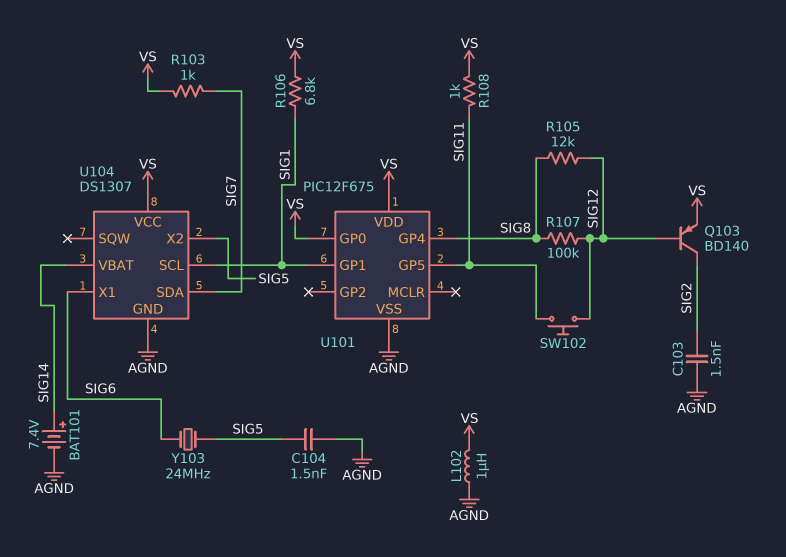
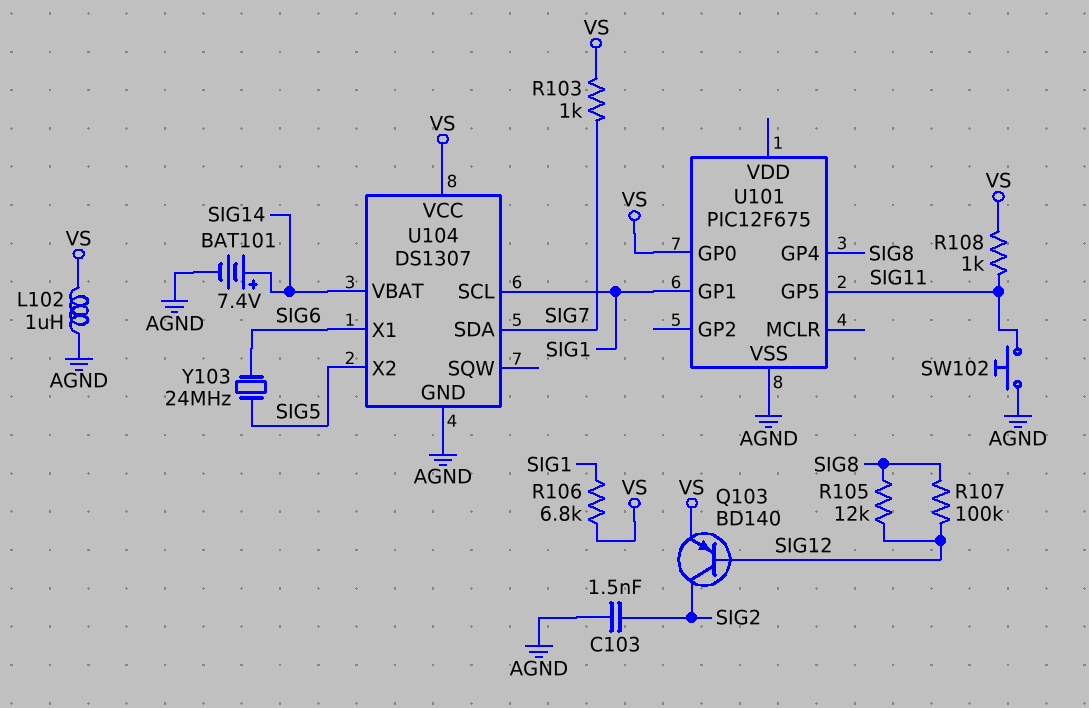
C104: 1.5nF (AGND, SIG5) -> none
SW102: button (SIG11, SIG12) -> button (AGND, SIG11)
U101 pin VDD: VS -> none

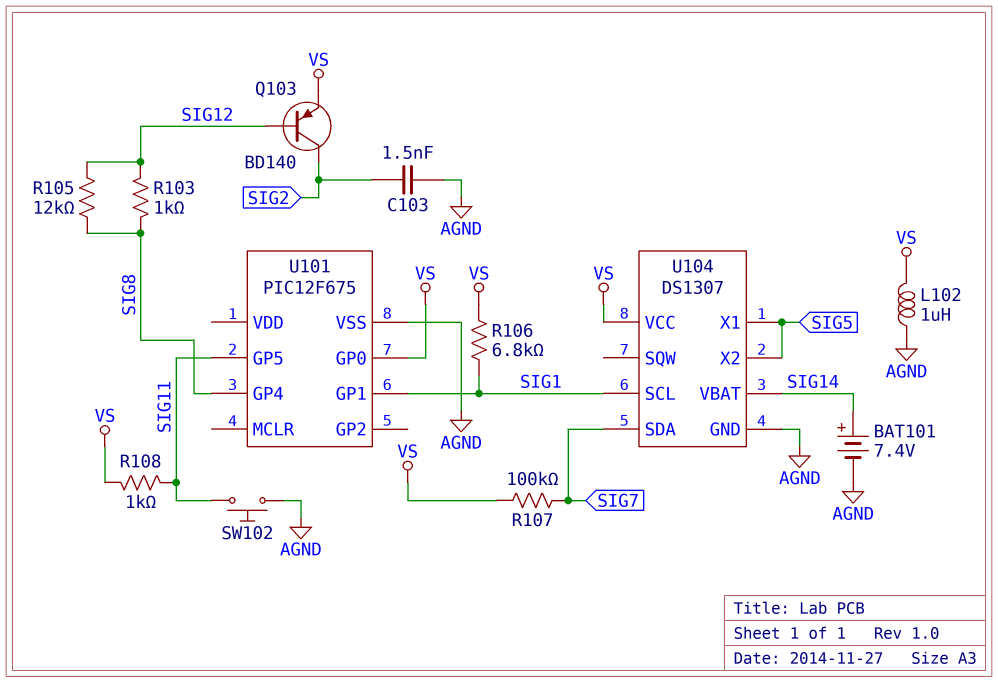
R103: 1k (SIG7, VS) -> 1k (SIG8, SIG12)
R107: 100k (SIG8, SIG12) -> 100k (SIG7, VS)
U104 pin X1: SIG6 -> SIG5
Y103: 24MHz (SIG5, SIG6) -> none

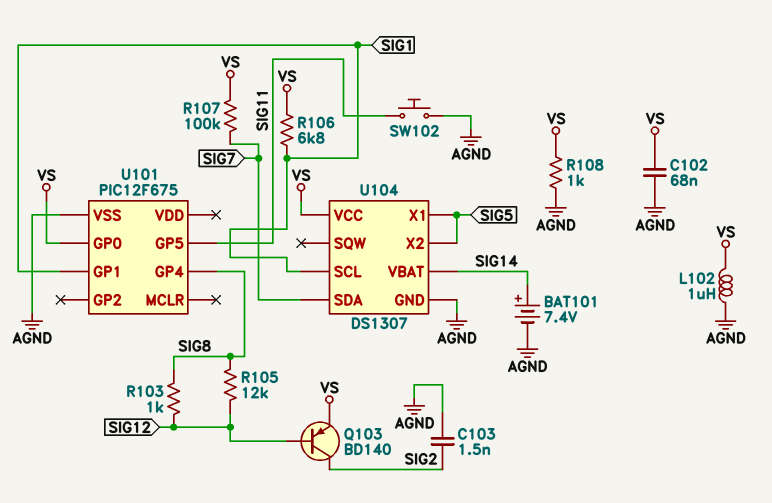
C102: none -> 68nF (AGND, VS)
R108: 1k (SIG11, VS) -> 1k (AGND, VS)

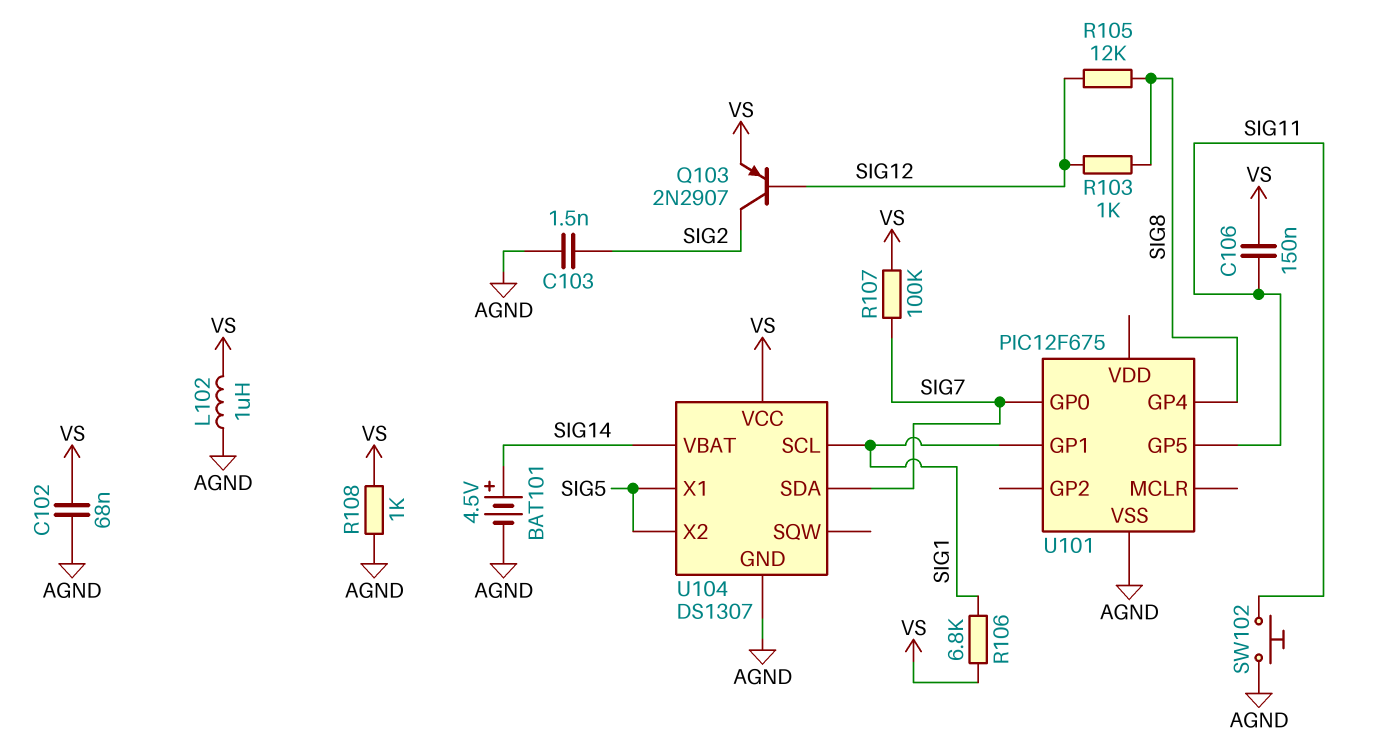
BAT101: 7.4V (plus SIG14, minus AGND) -> 4.5V (plus SIG14, minus AGND)
C106: none -> 150nF (SIG11, VS)
Q103: PNP BD140 (B SIG12, C SIG2, E VS) -> PNP 2N2907 (B SIG12, C SIG2, E VS)
U101 pin GP0: VS -> SIG7

